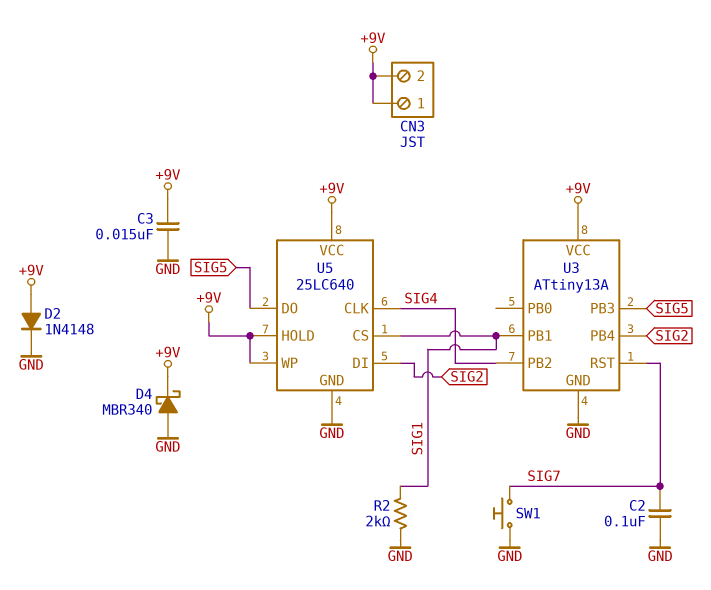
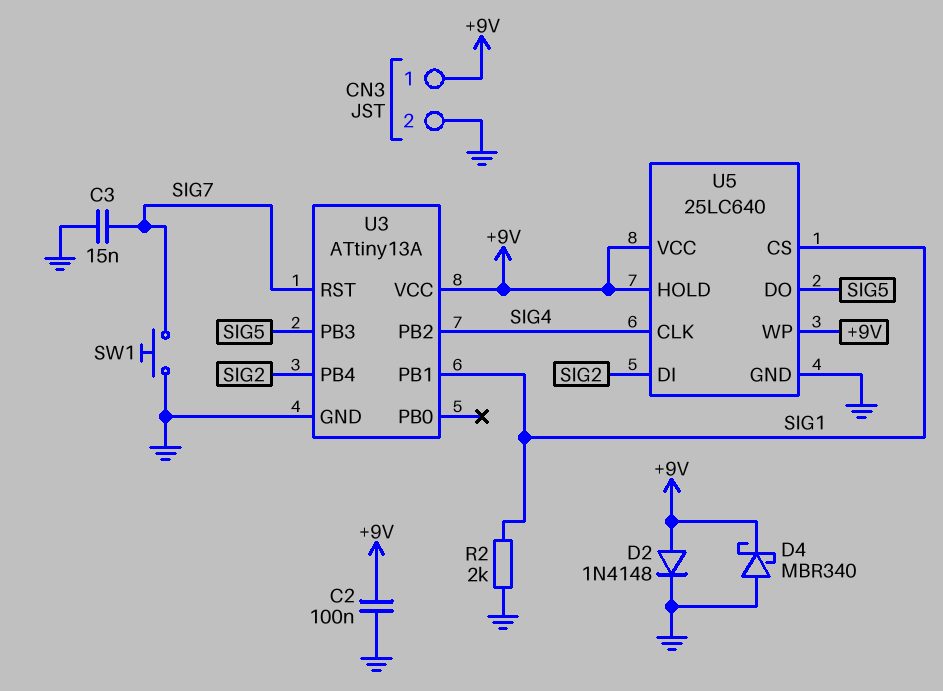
C2: 100nF (GND, SIG7) -> 100nF (+9V, GND)
C3: 15nF (+9V, GND) -> 15nF (GND, SIG7)
CN3 pin 2: +9V -> GND

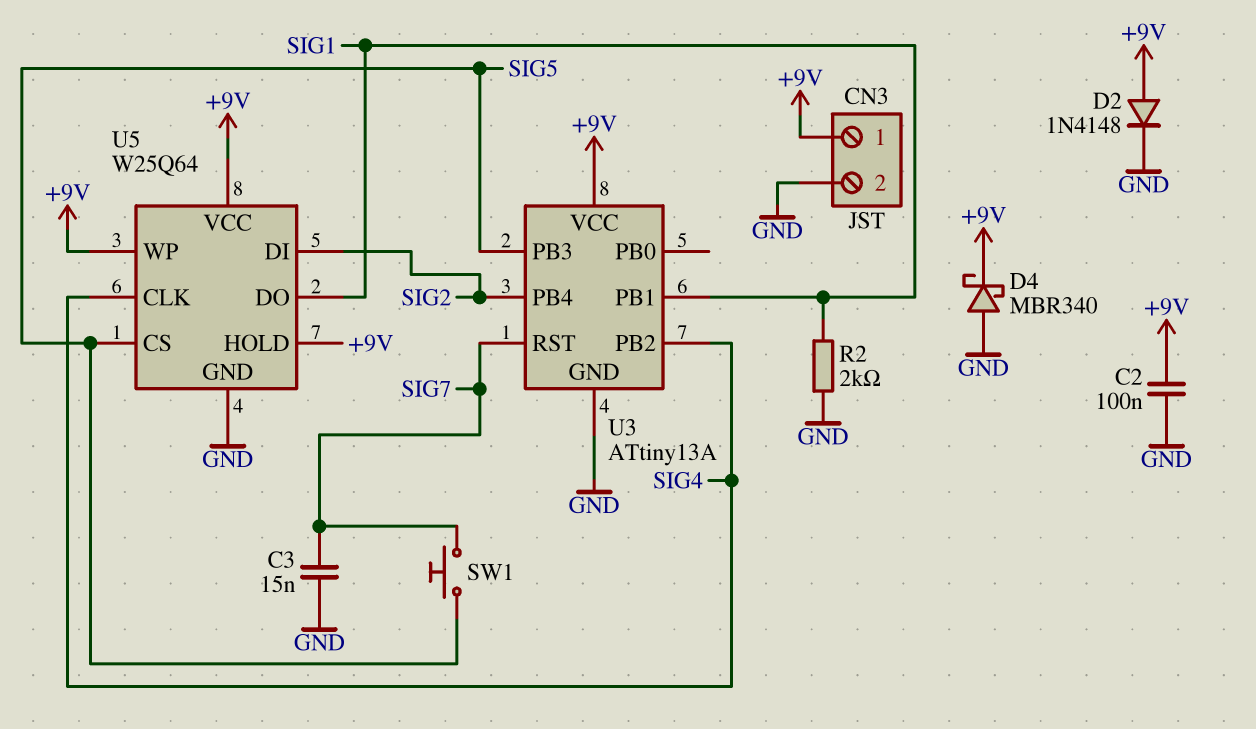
SW1: button (GND, SIG7) -> button (SIG5, SIG7)
U5: 25LC640 -> W25Q64
U5 pin CS: SIG1 -> SIG5
U5 pin DO: SIG5 -> SIG1

